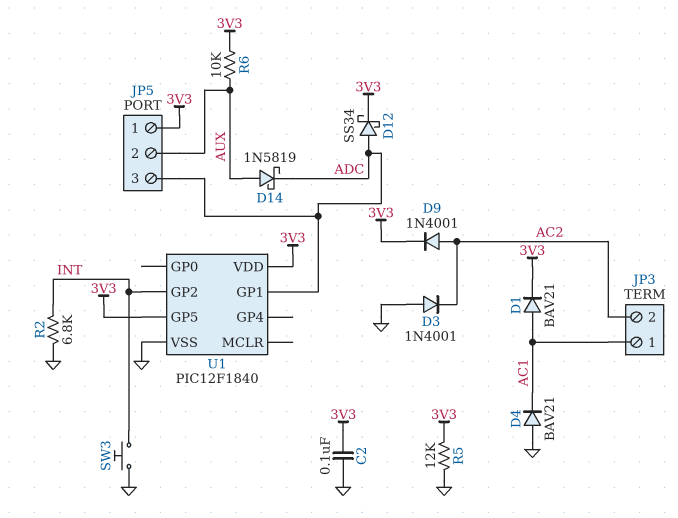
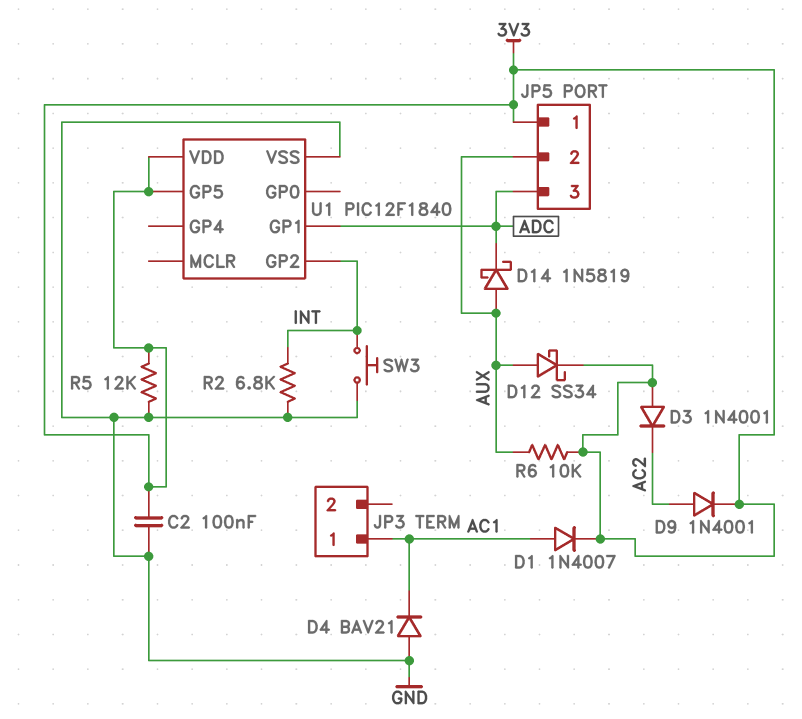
D1: diode BAV21 (A AC1, K 3V3) -> diode 1N4007 (A AC1, K 3V3)
D3: diode 1N4001 (A GND, K AC2) -> diode 1N4001 (A 3V3, K AC2)
D12: schottky SS34 (A ADC, K 3V3) -> schottky SS34 (A AUX, K 3V3)
JP3 pin 2: AC2 -> none

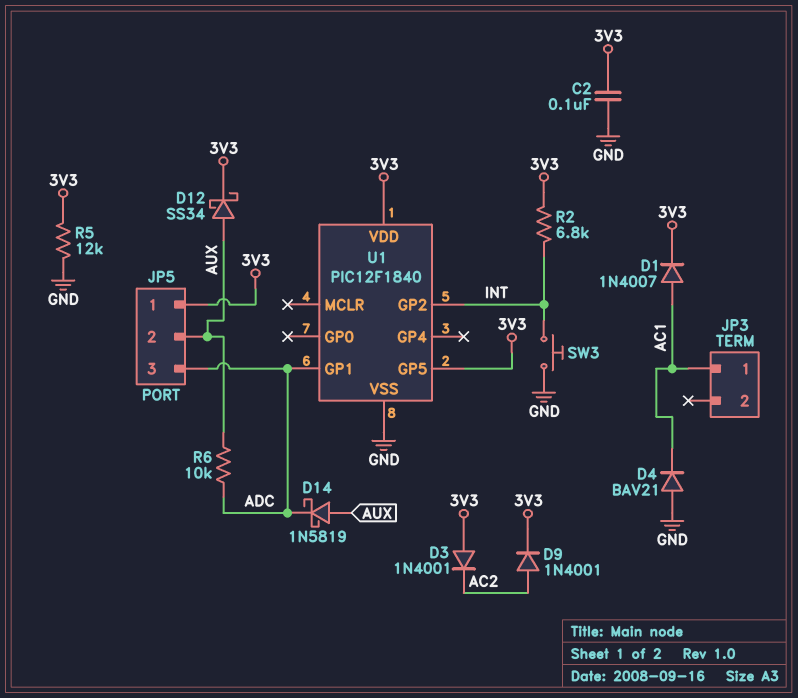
R2: 6.8k (GND, INT) -> 6.8k (3V3, INT)
R6: 10k (3V3, AUX) -> 10k (ADC, AUX)

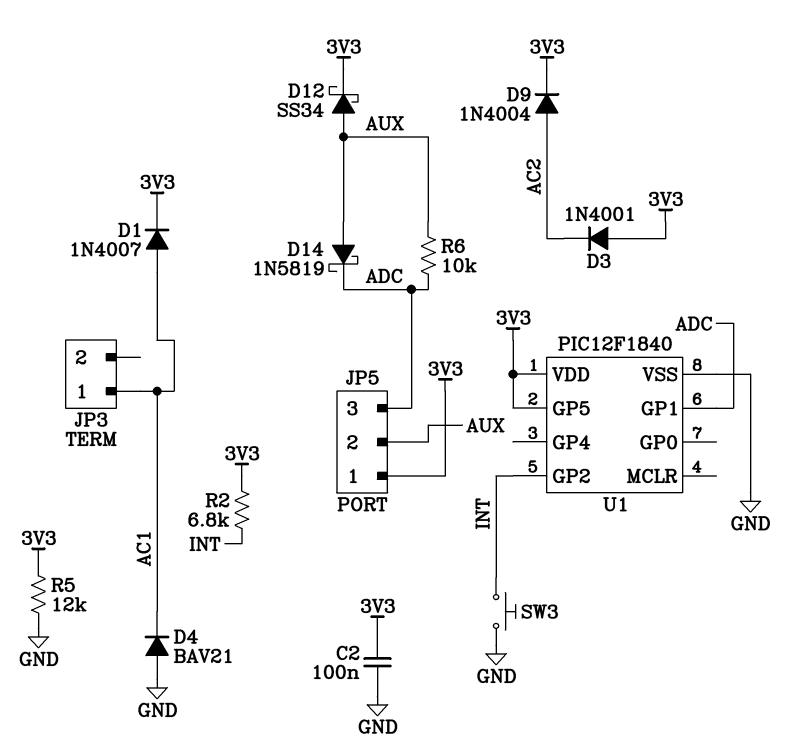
D9: diode 1N4001 (A AC2, K 3V3) -> diode 1N4004 (A AC2, K 3V3)

